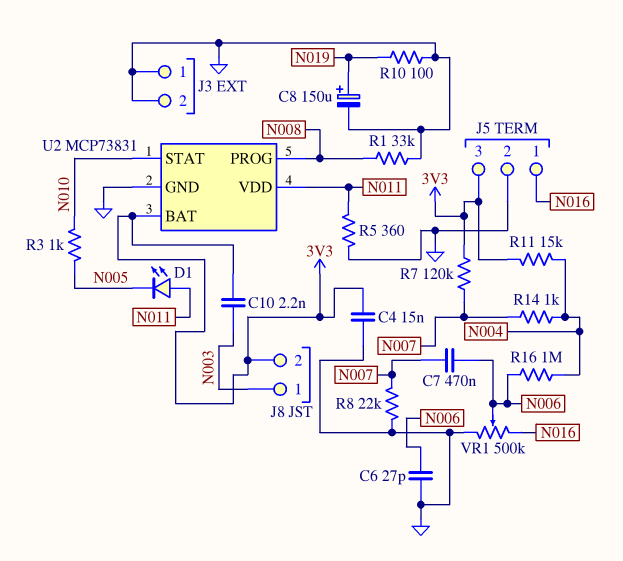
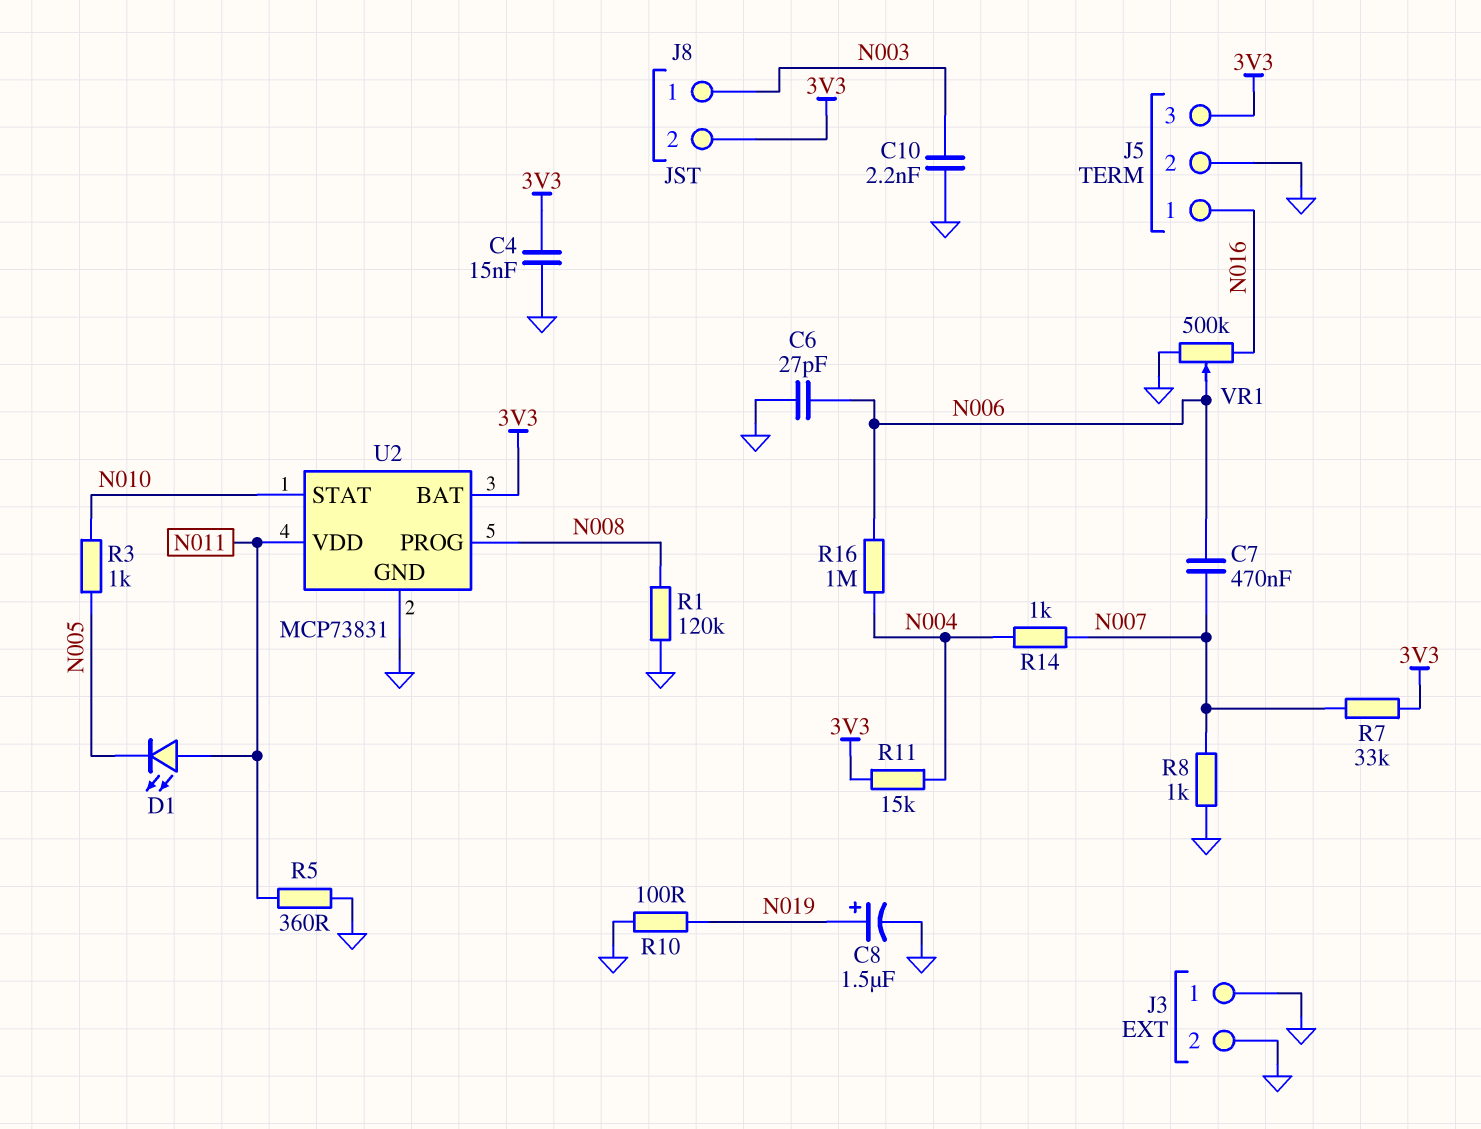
C8: 150uF (plus N019, minus GND) -> 1.5uF (plus N019, minus GND)
C10: 2.2nF (3V3, N003) -> 2.2nF (GND, N003)
R1: 33k (GND, N008) -> 120k (GND, N008)
R7: 120k (3V3, N007) -> 33k (3V3, N007)
R8: 22k (GND, N007) -> 1k (GND, N007)

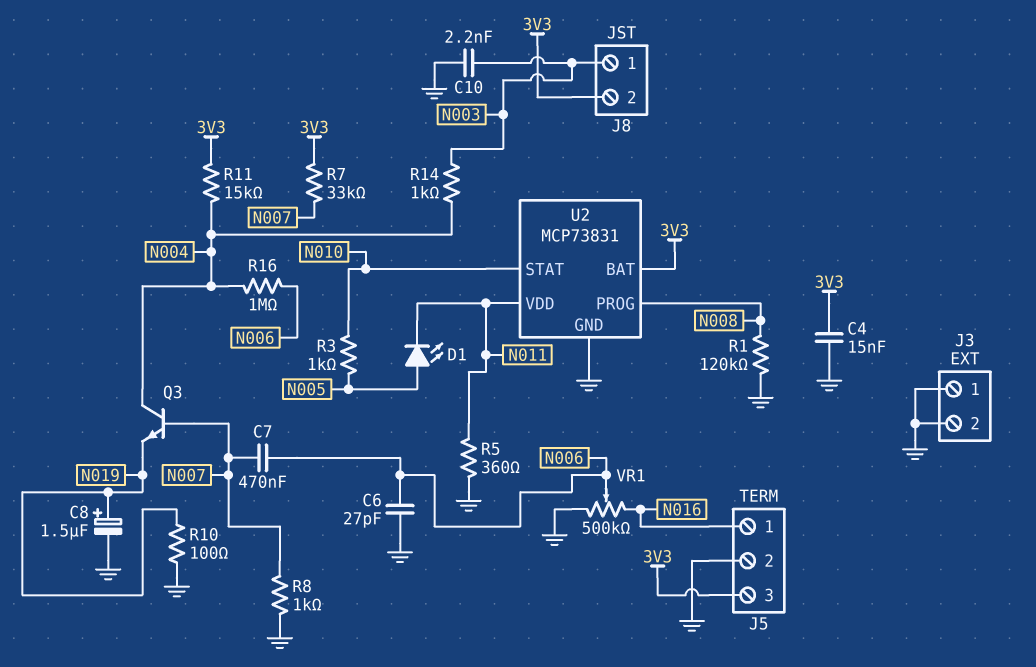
D1: LED (A N011, K N005) -> LED (A N005, K N011)
Q3: none -> NPN (B N007, C N004, E N019)
R14: 1k (N004, N007) -> 1k (N003, N004)

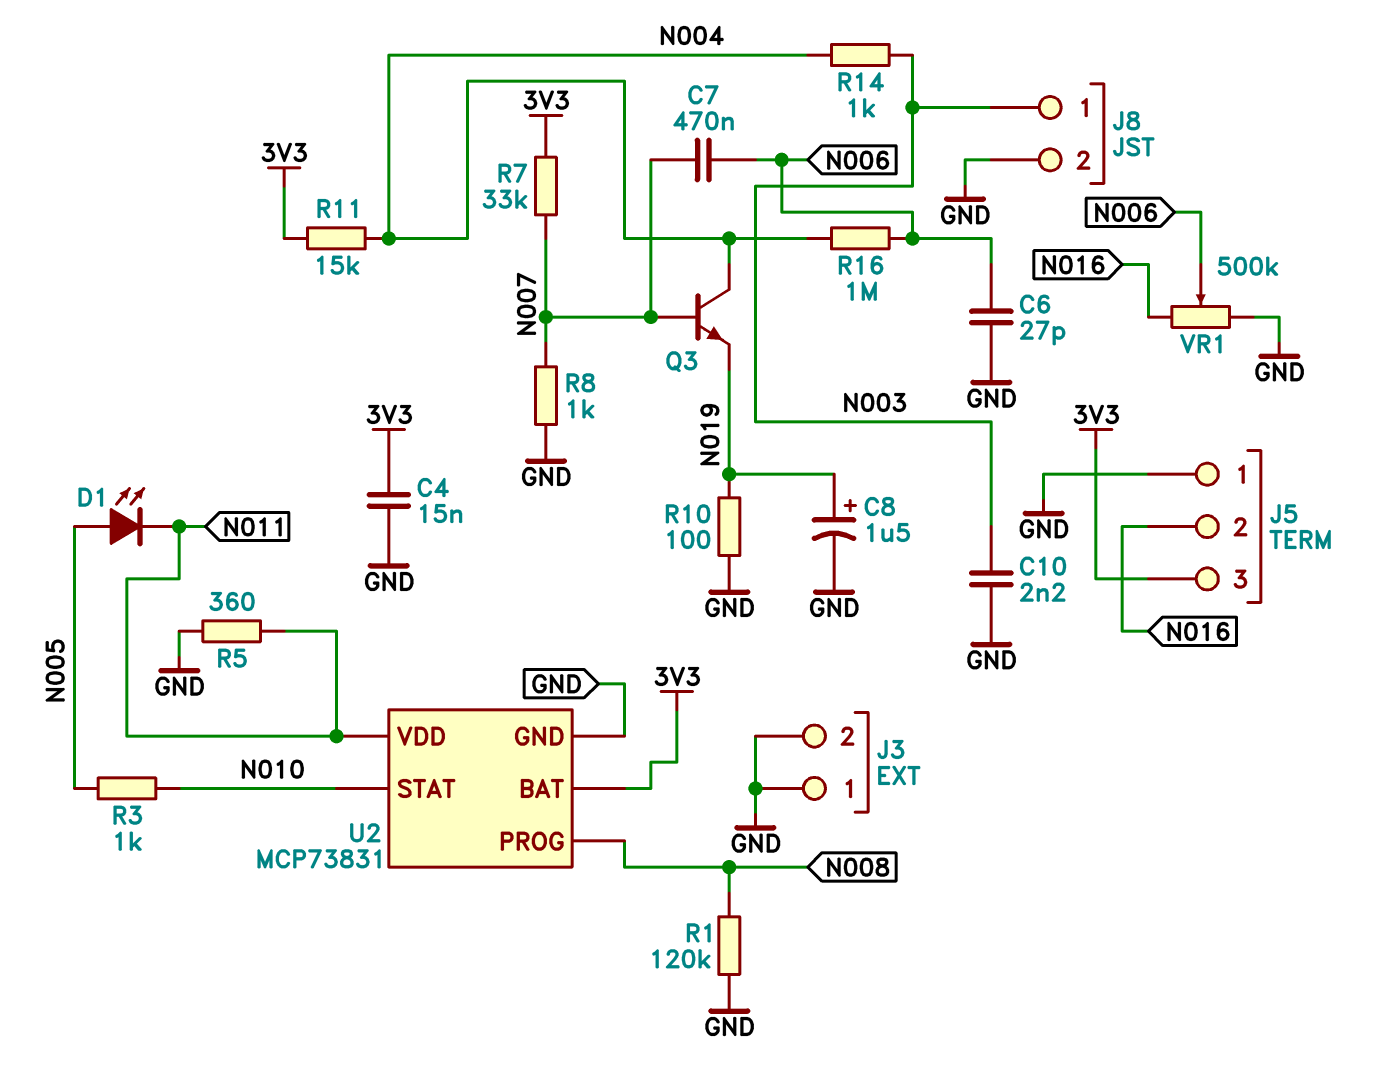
J5 pin 1: N016 -> GND
J5 pin 2: GND -> N016
J8 pin 2: 3V3 -> GND

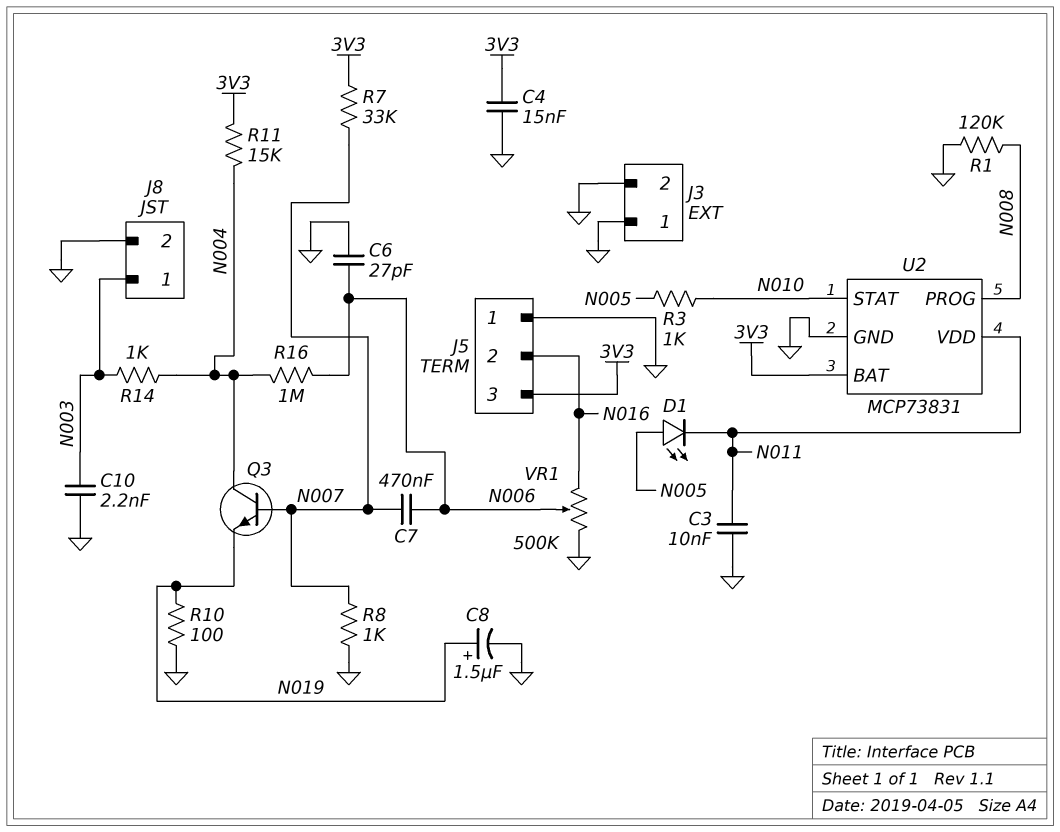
C3: none -> 10nF (GND, N011)
R5: 360 (GND, N011) -> none

